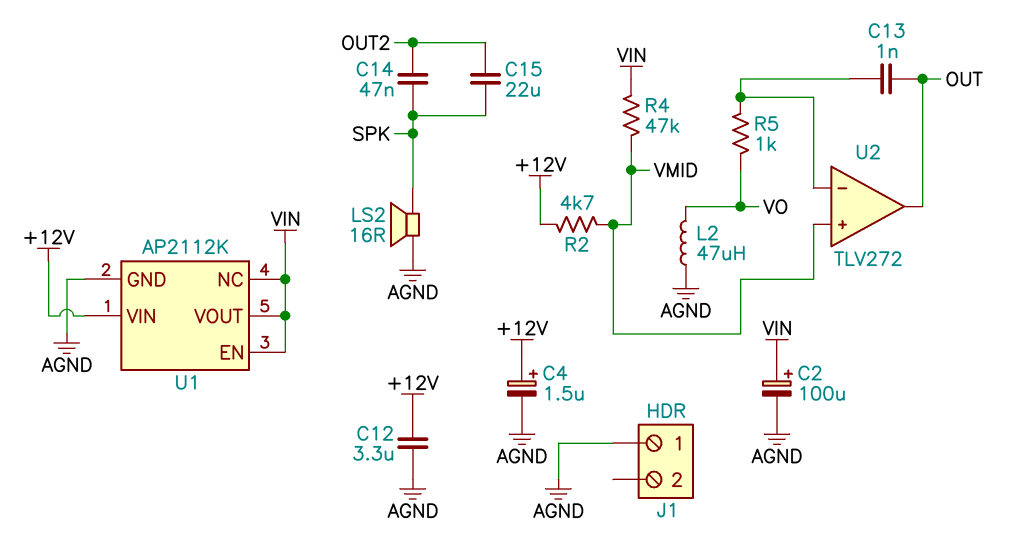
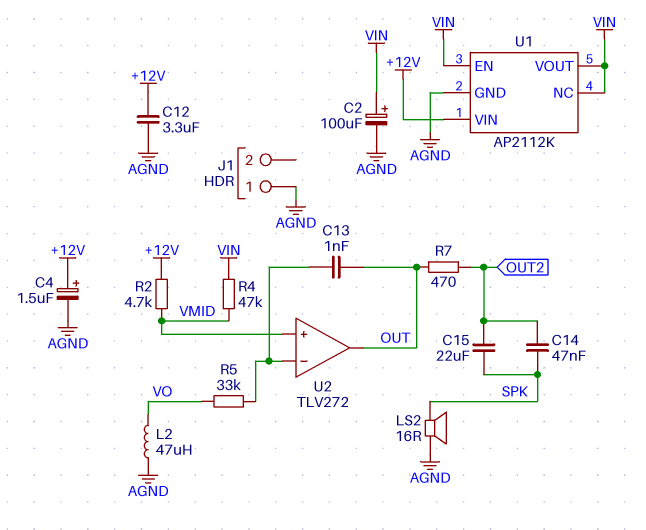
R5: 1k (U2/in-, VO) -> 33k (U2/in-, VO)
R7: none -> 470 (OUT, OUT2)

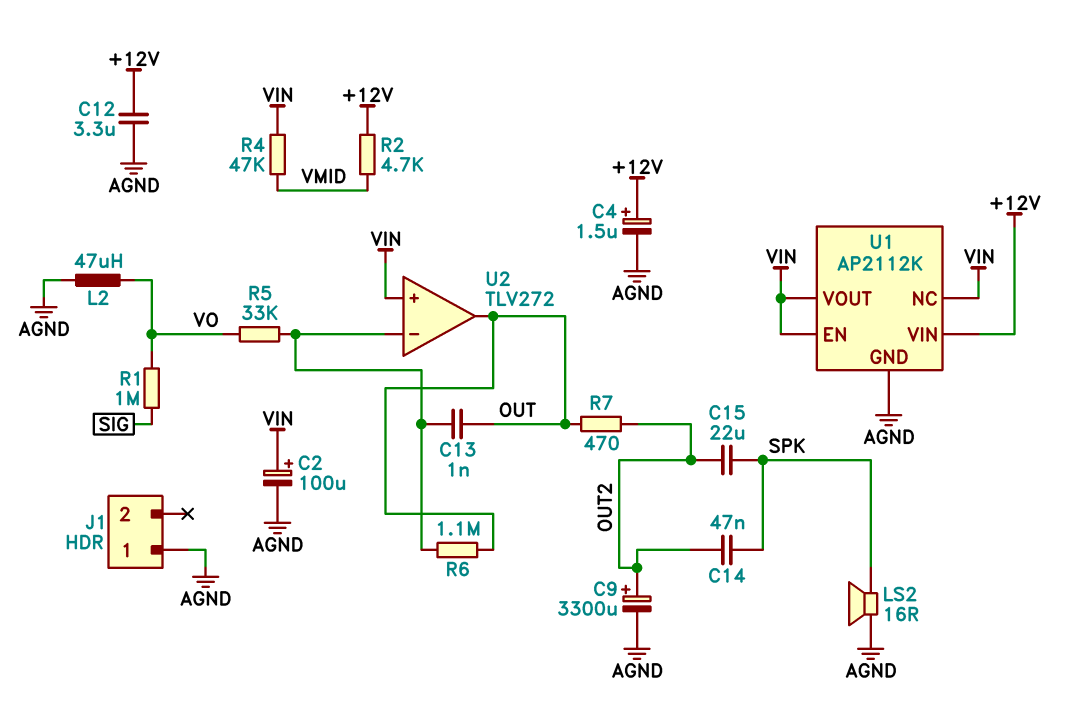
C9: none -> 3300uF (plus OUT2, minus AGND)
R1: none -> 1M (SIG, VO)
R6: none -> 1.1M (OUT, U2/in-)
U2 pin in+: VMID -> VIN

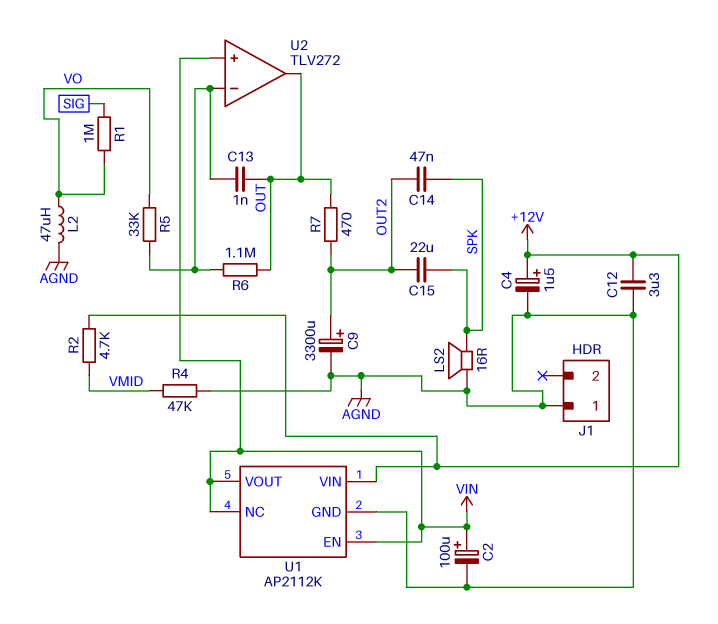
R4: 47k (VIN, VMID) -> 47k (AGND, VMID)

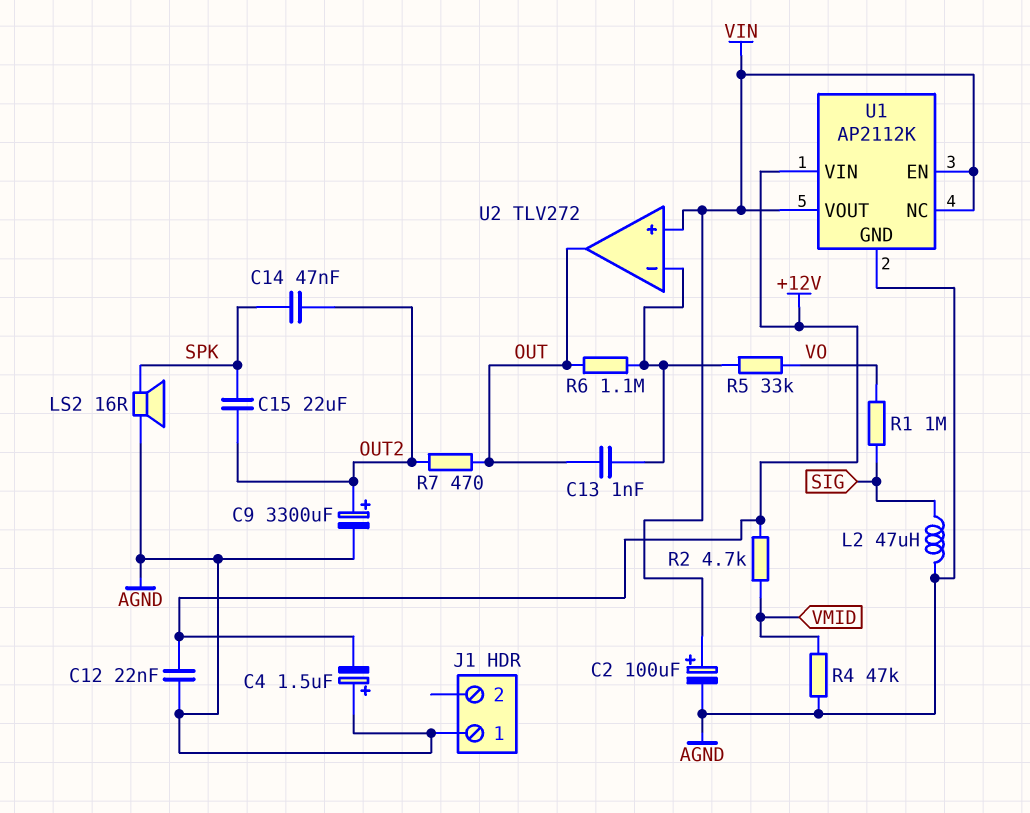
C4: 1.5uF (plus +12V, minus AGND) -> 1.5uF (plus AGND, minus +12V)
C12: 3.3uF (+12V, AGND) -> 22nF (+12V, AGND)
L2: 47uH (AGND, VO) -> 47uH (AGND, SIG)

